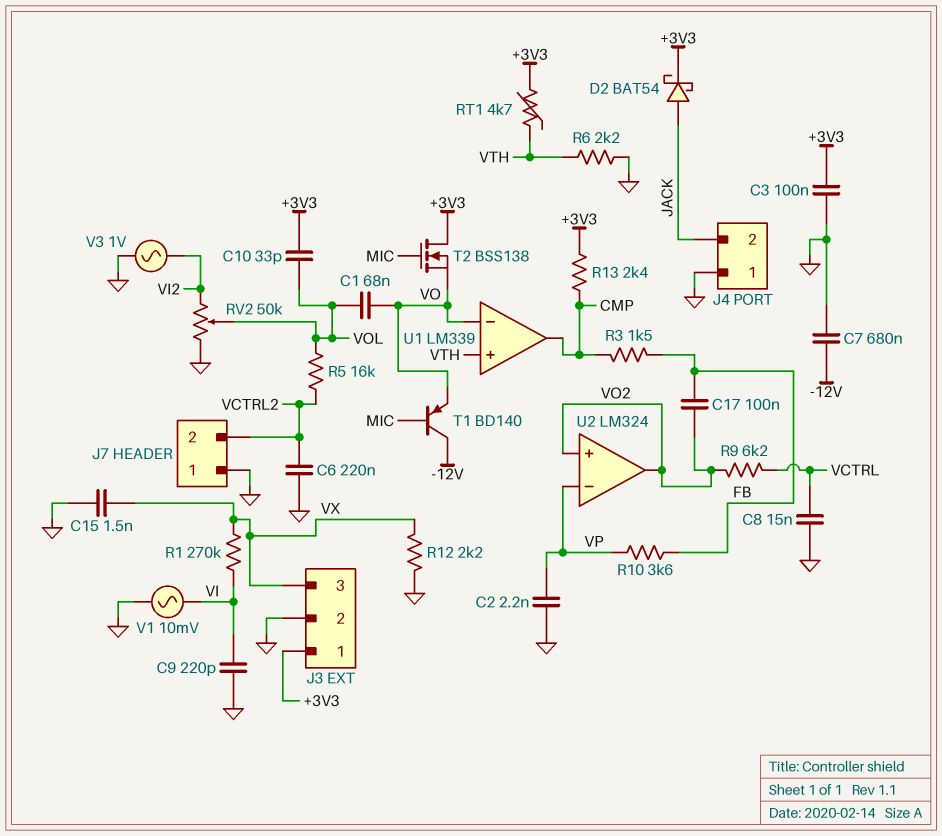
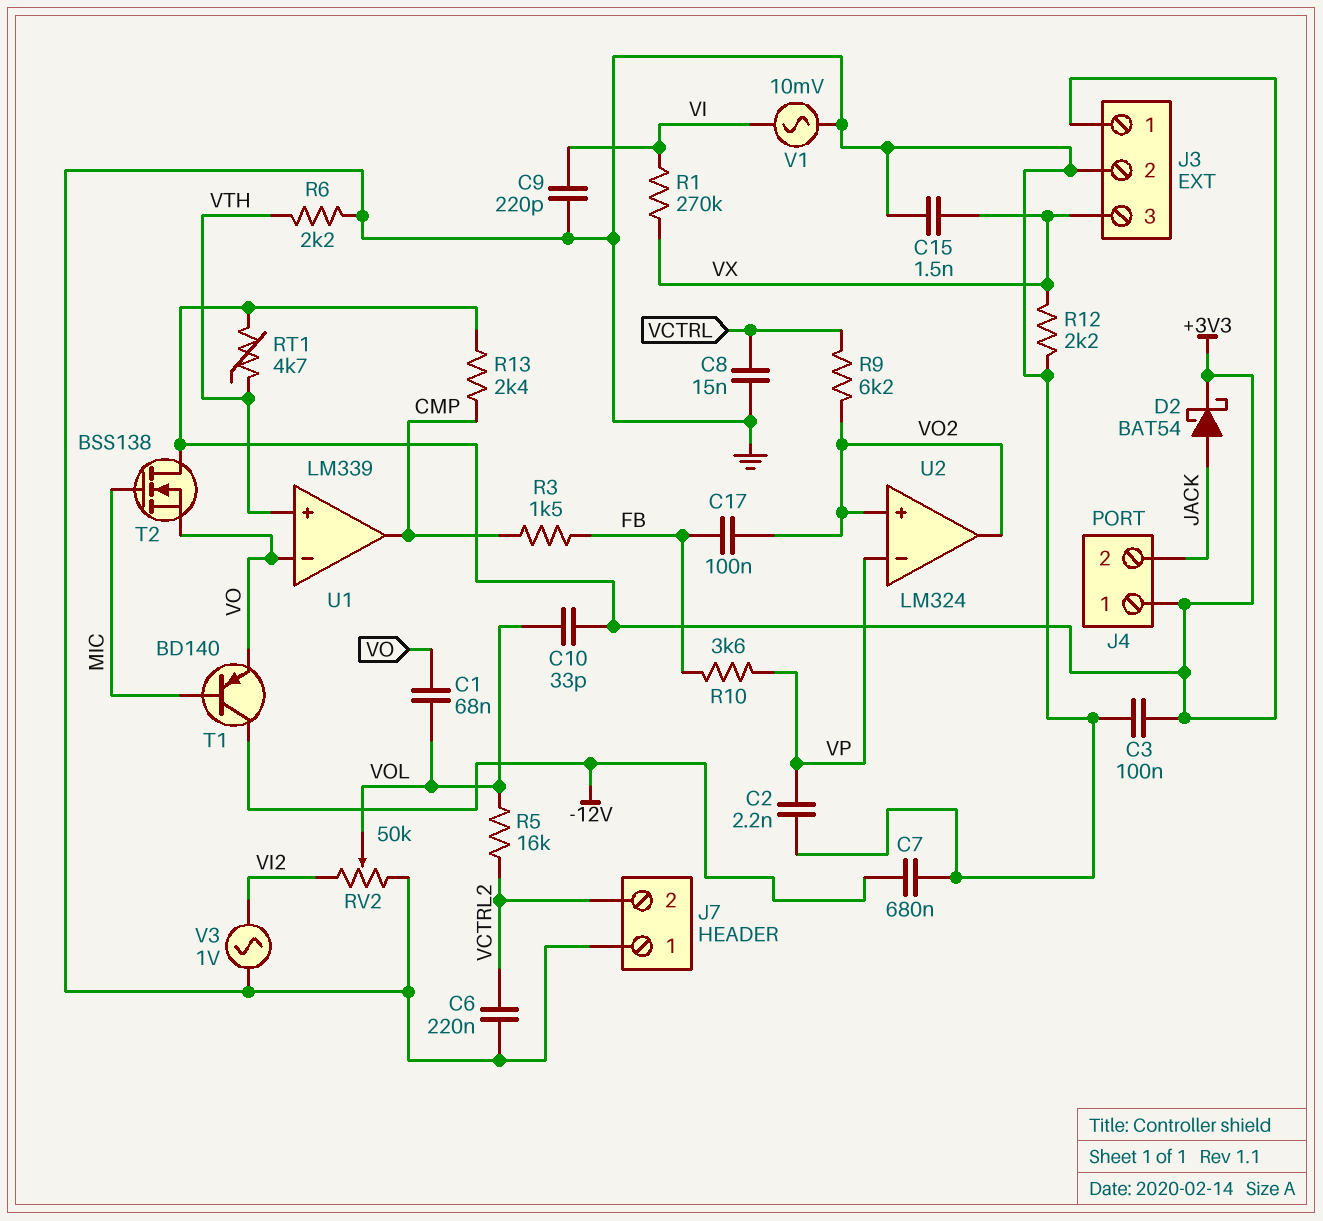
J4 pin 1: GND -> +3V3

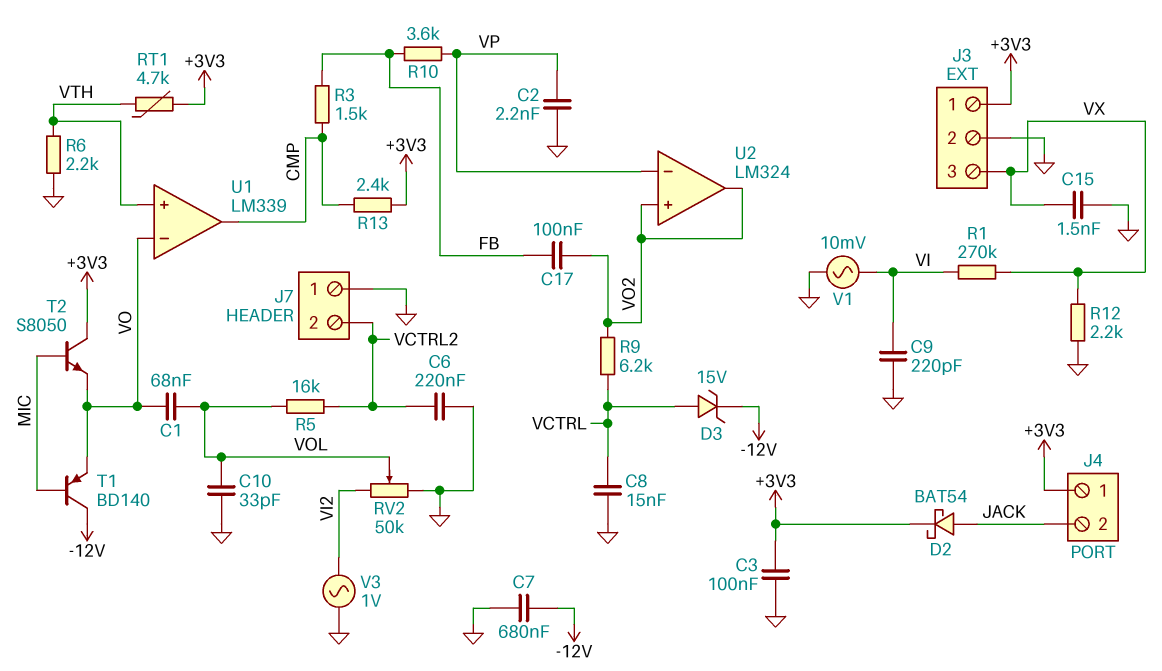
C10: 33pF (+3V3, VOL) -> 33pF (GND, VOL)
D3: none -> zener 15V (A VCTRL, K -12V)
T2: NMOS BSS138 (G MIC, D +3V3, S VO) -> NPN S8050 (B MIC, C +3V3, E VO)

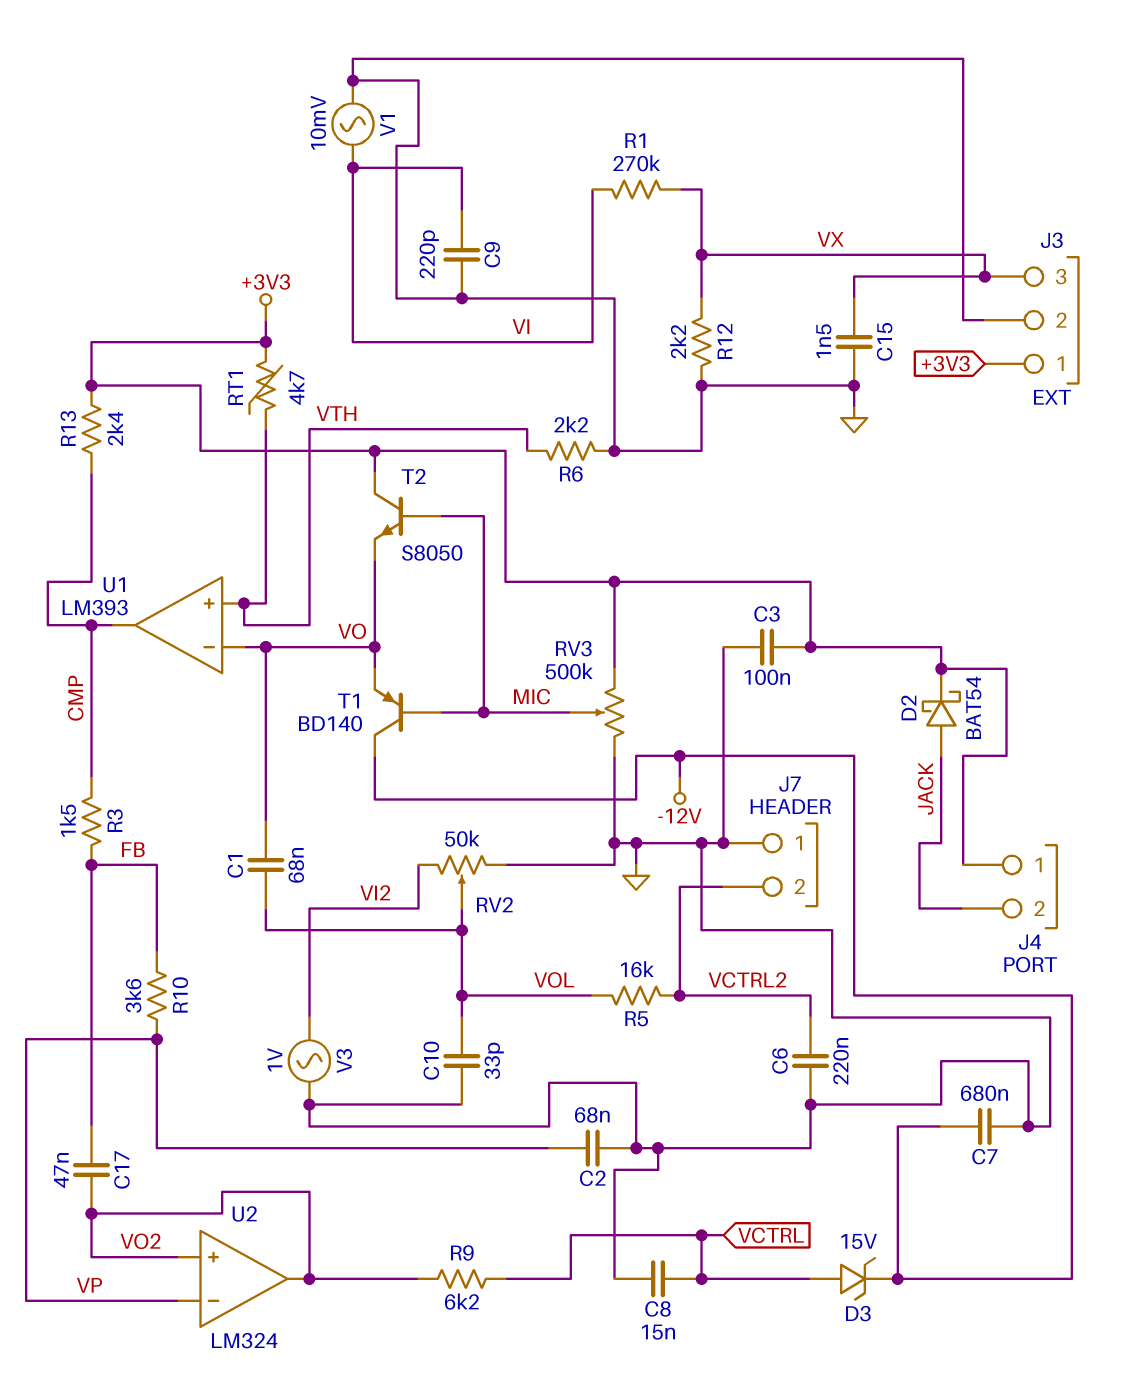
C2: 2.2nF (GND, VP) -> 68nF (GND, VP)
C17: 100nF (FB, VO2) -> 47nF (FB, VO2)
RV3: none -> 500k (+3V3, GND, wiper MIC)
U1: LM339 -> LM393

